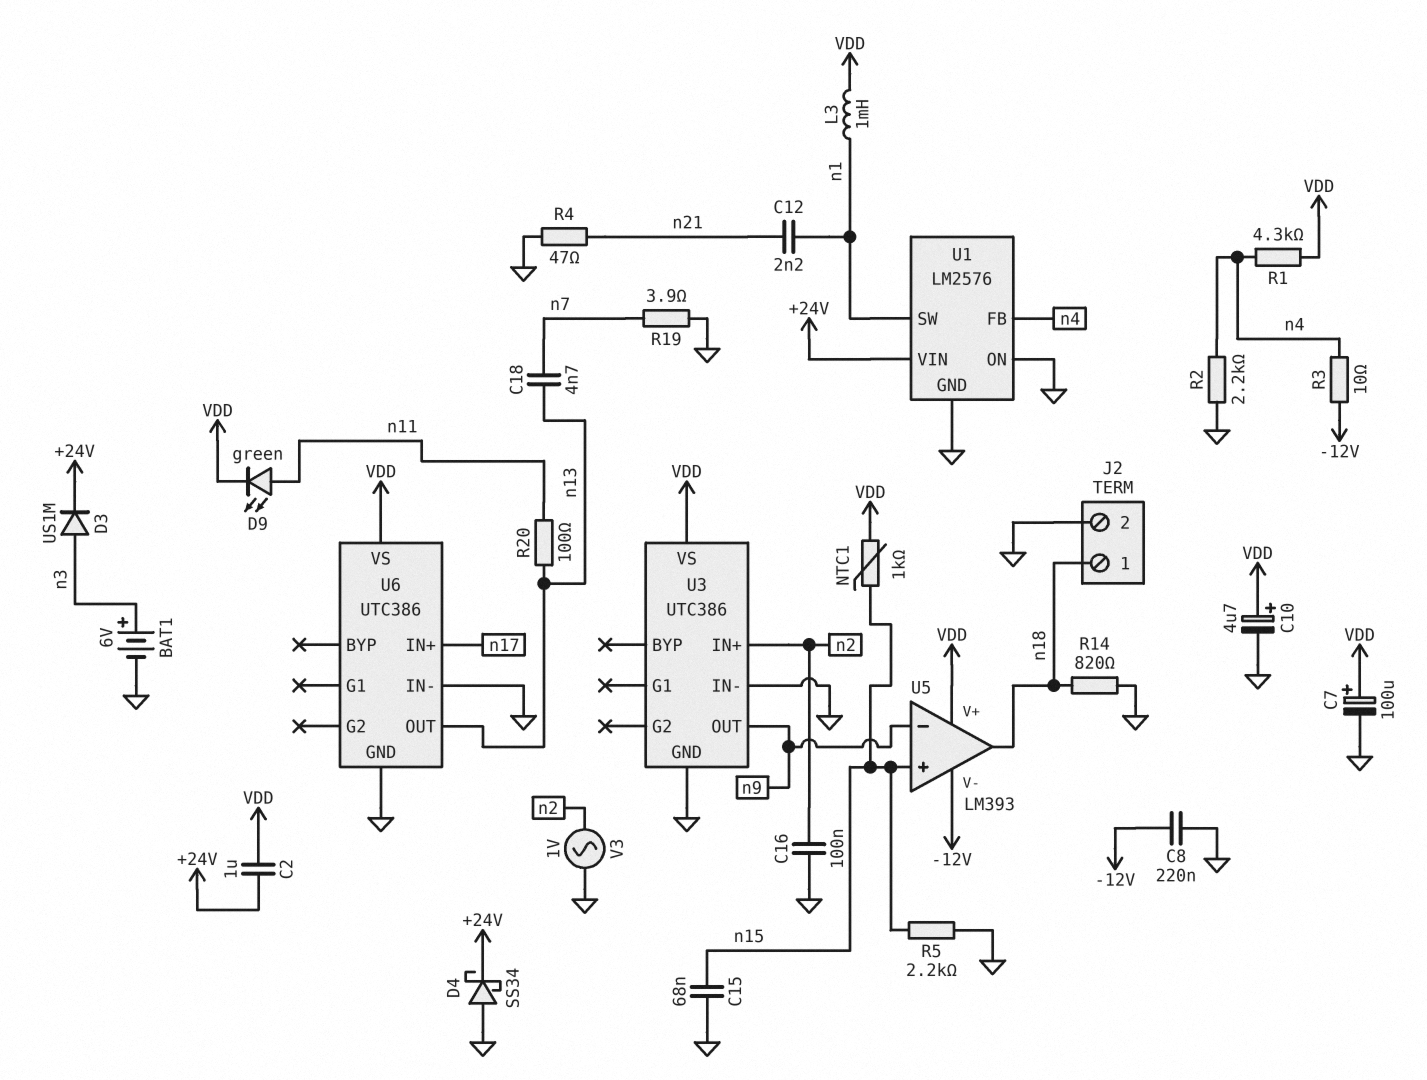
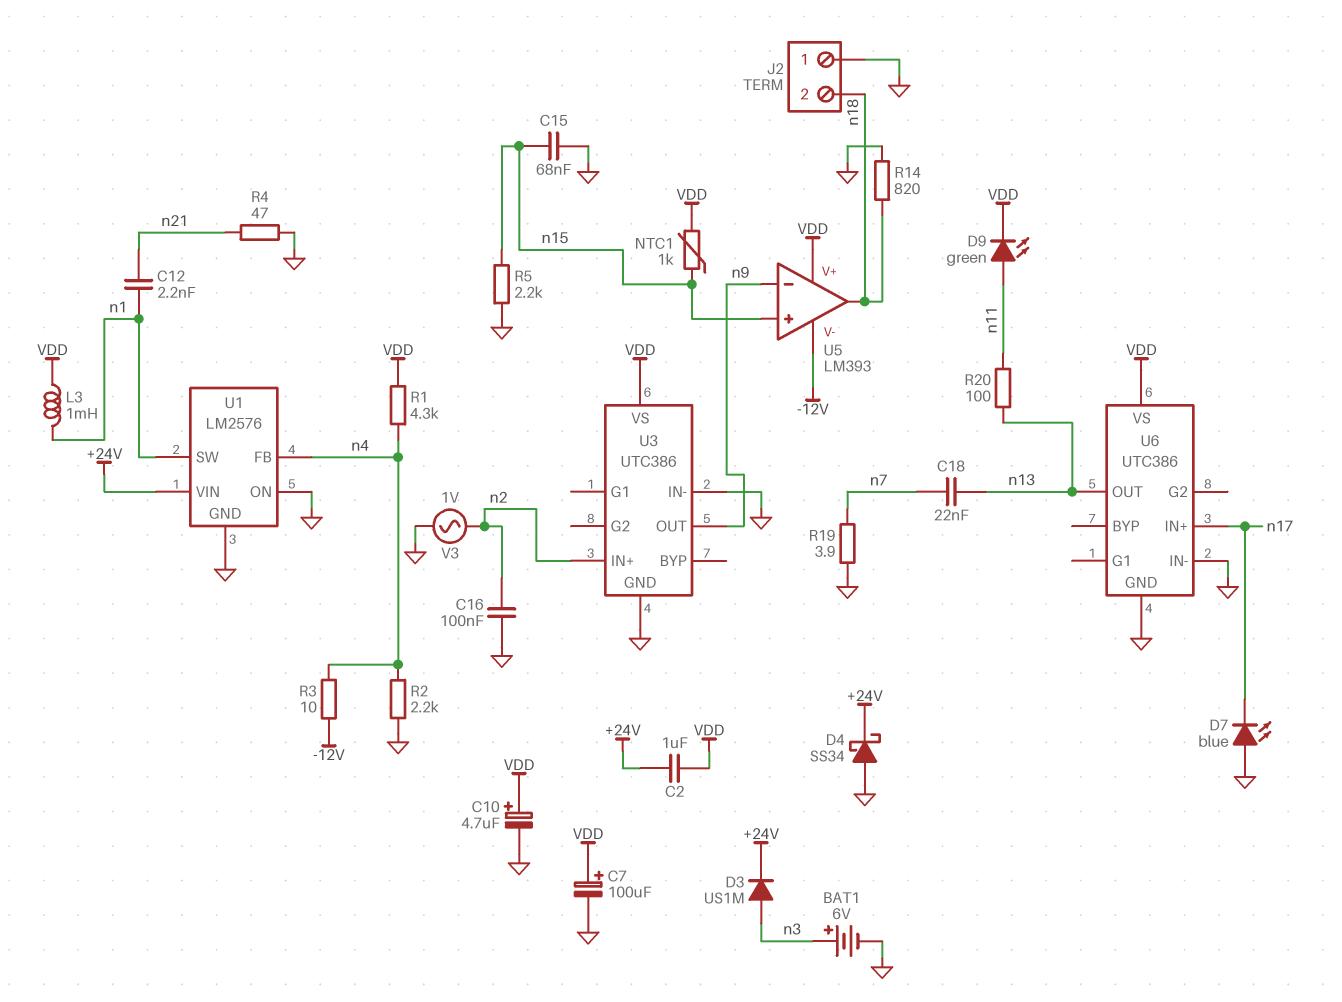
C8: 220nF (-12V, GND) -> none
C18: 4.7nF (n7, n13) -> 22nF (n7, n13)
D7: none -> LED blue (A GND, K n17)
J2 pin 1: n18 -> GND
J2 pin 2: GND -> n18

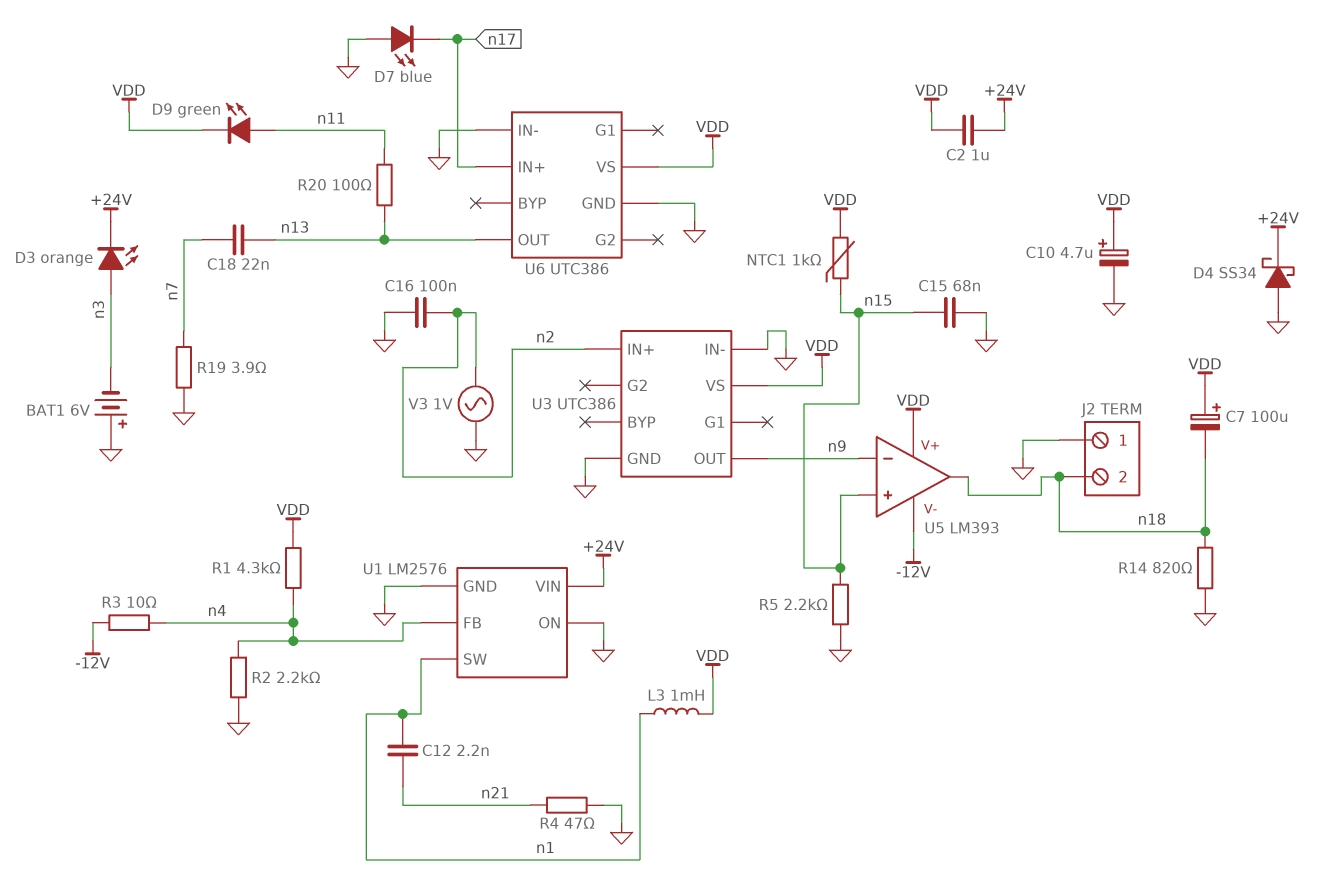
BAT1: 6V (plus n3, minus GND) -> 6V (plus GND, minus n3)
C7: 100uF (plus VDD, minus GND) -> 100uF (plus VDD, minus n18)
D3: diode US1M (A n3, K +24V) -> LED orange (A n3, K +24V)

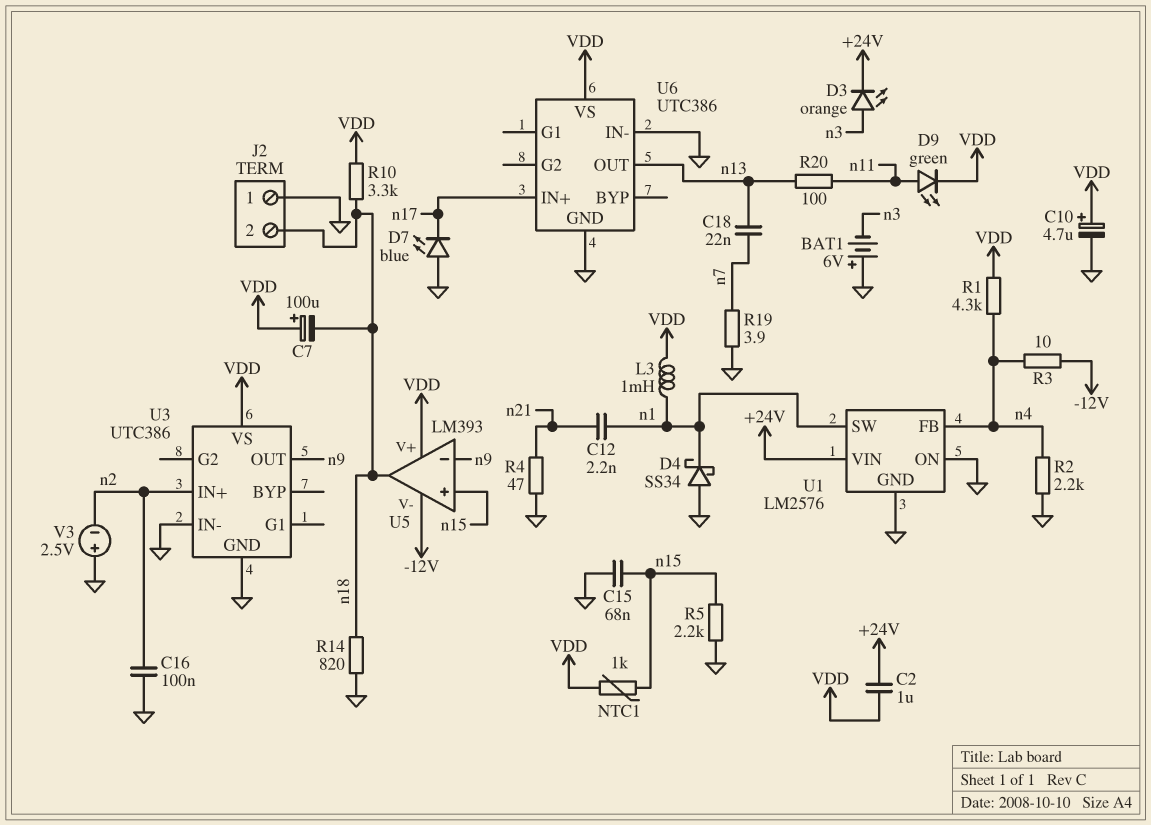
D4: schottky SS34 (A GND, K +24V) -> schottky SS34 (A GND, K n1)
R10: none -> 3.3k (VDD, n18)
V3: AC 1V (GND, n2) -> 2.5V (plus GND, minus n2)

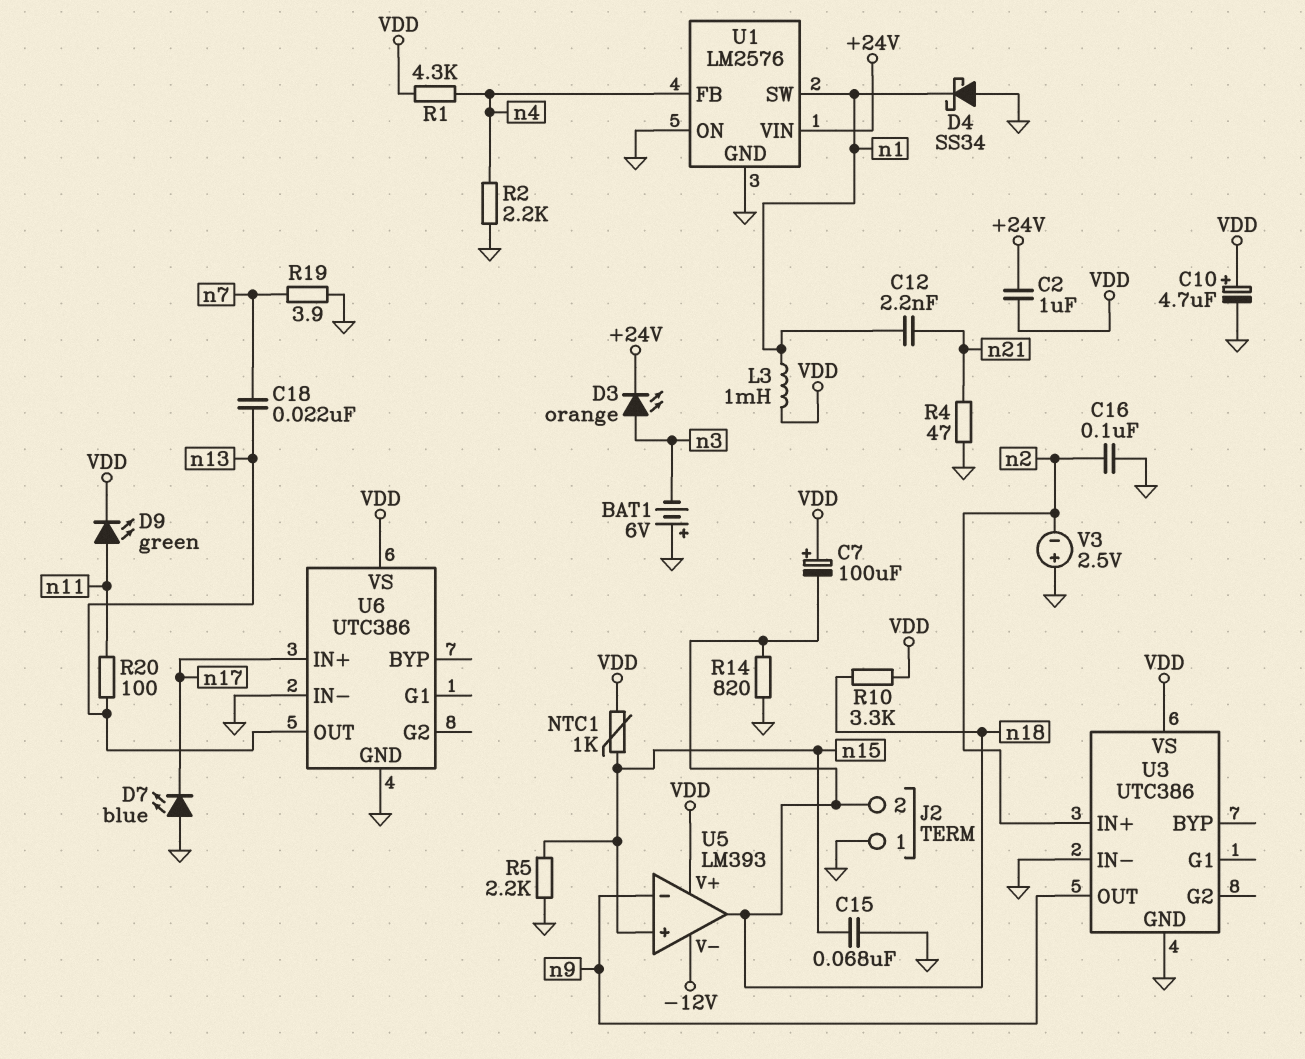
R3: 10 (-12V, n4) -> none

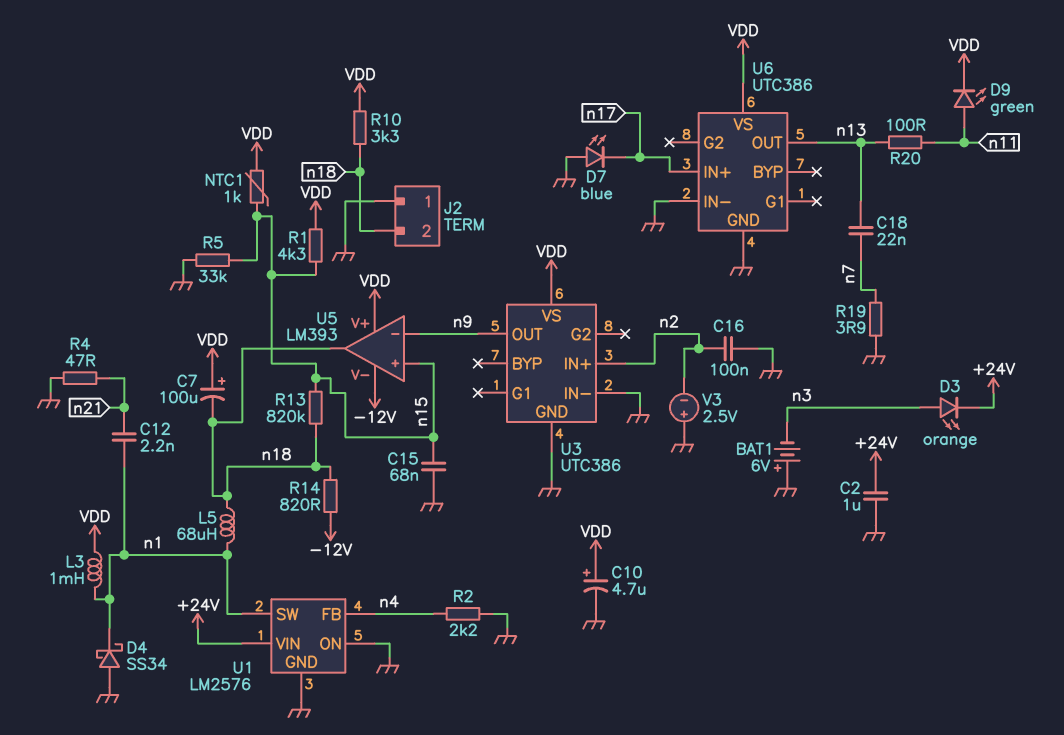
C2: 1uF (+24V, VDD) -> 1uF (+24V, GND)
L5: none -> 68uH (n1, n18)
R1: 4.3k (VDD, n4) -> 4.3k (VDD, n15)
R5: 2.2k (GND, n15) -> 33k (GND, n15)
R13: none -> 820k (n15, n18)
R14: 820 (GND, n18) -> 820 (-12V, n18)

